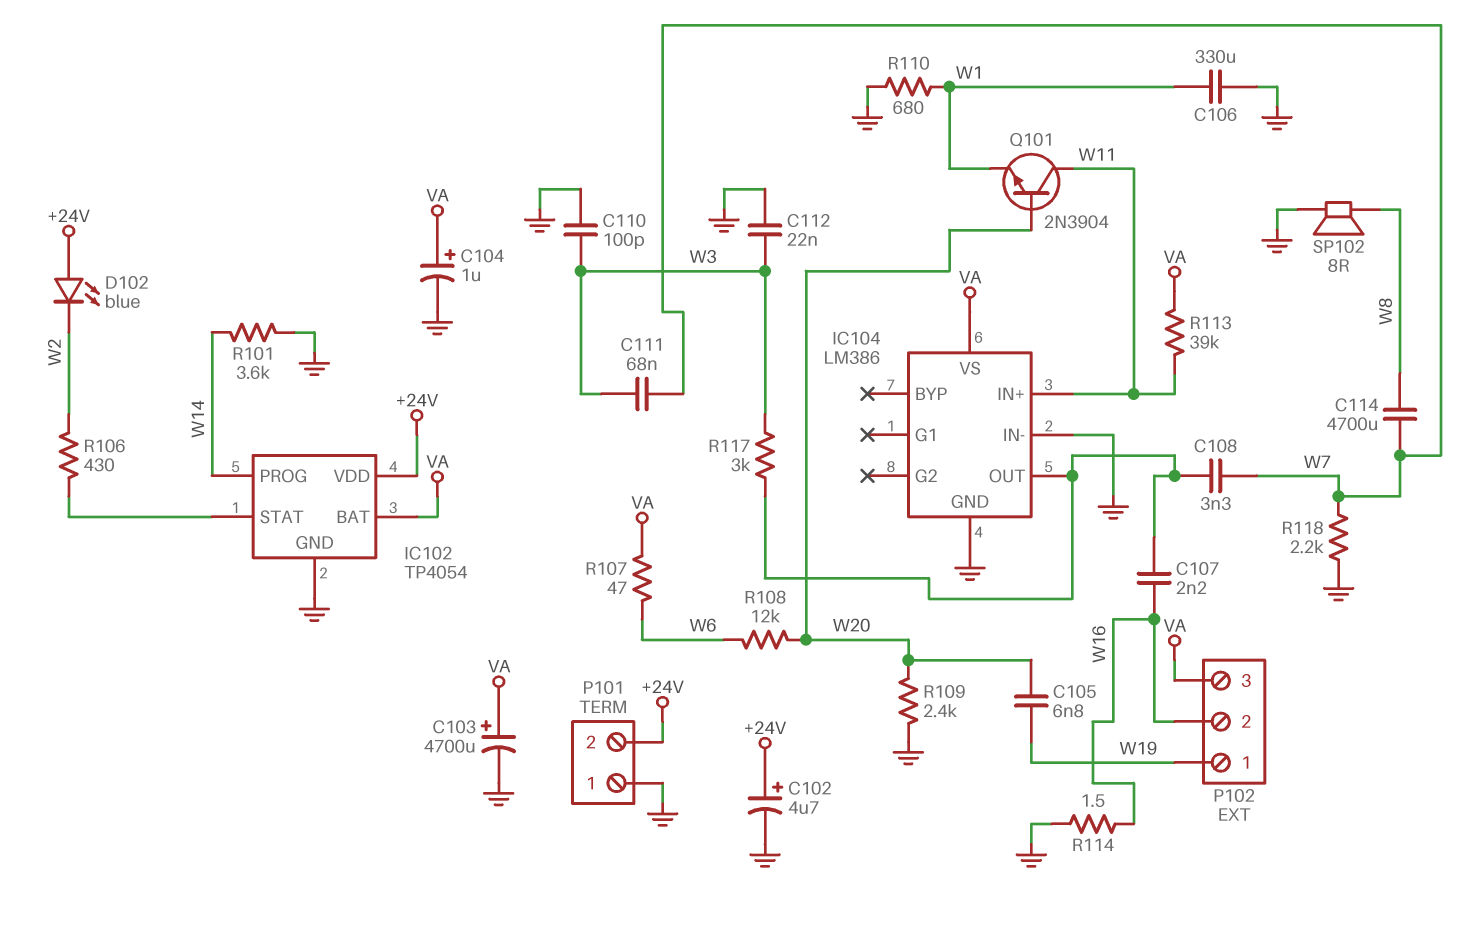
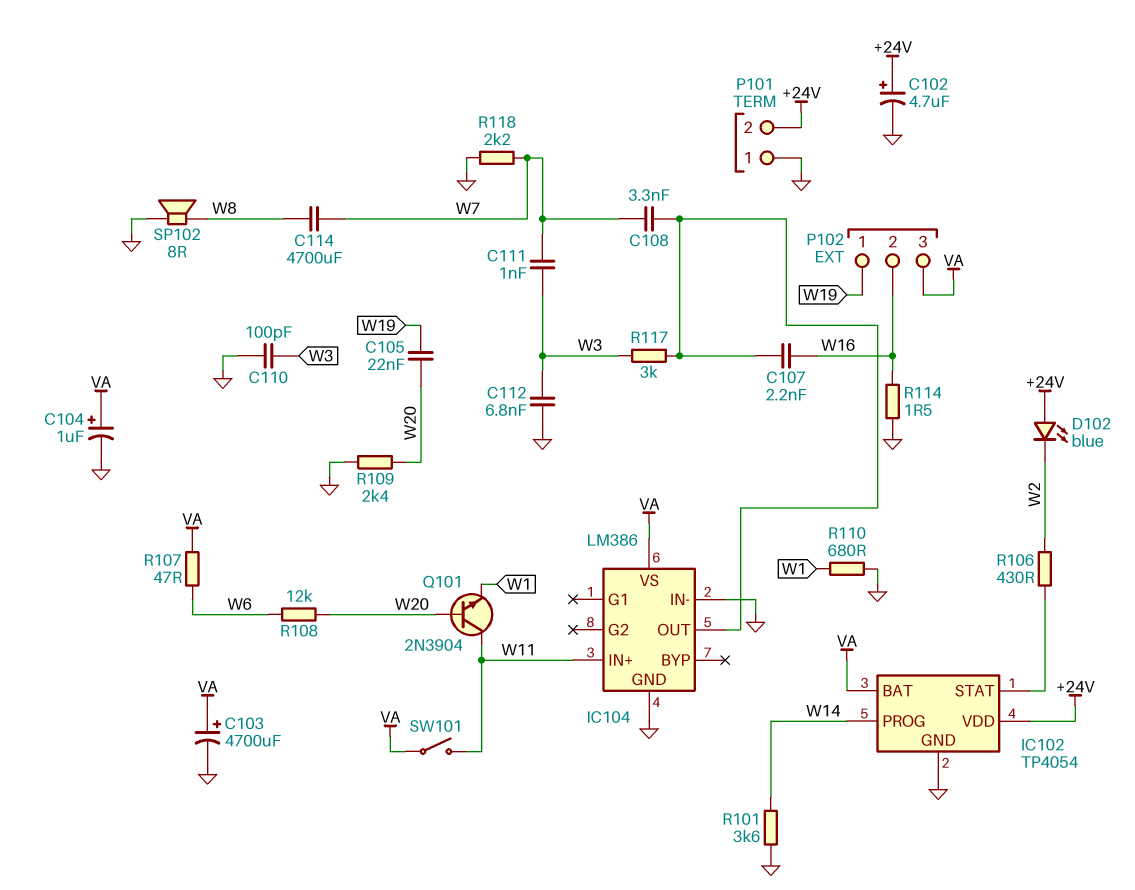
C105: 6.8nF (W19, W20) -> 22nF (W19, W20)
C106: 330uF (GND, W1) -> none
C111: 68nF (W3, W7) -> 1nF (W3, W7)
C112: 22nF (GND, W3) -> 6.8nF (GND, W3)
R113: 39k (VA, W11) -> none
SW101: none -> switch (VA, W11)

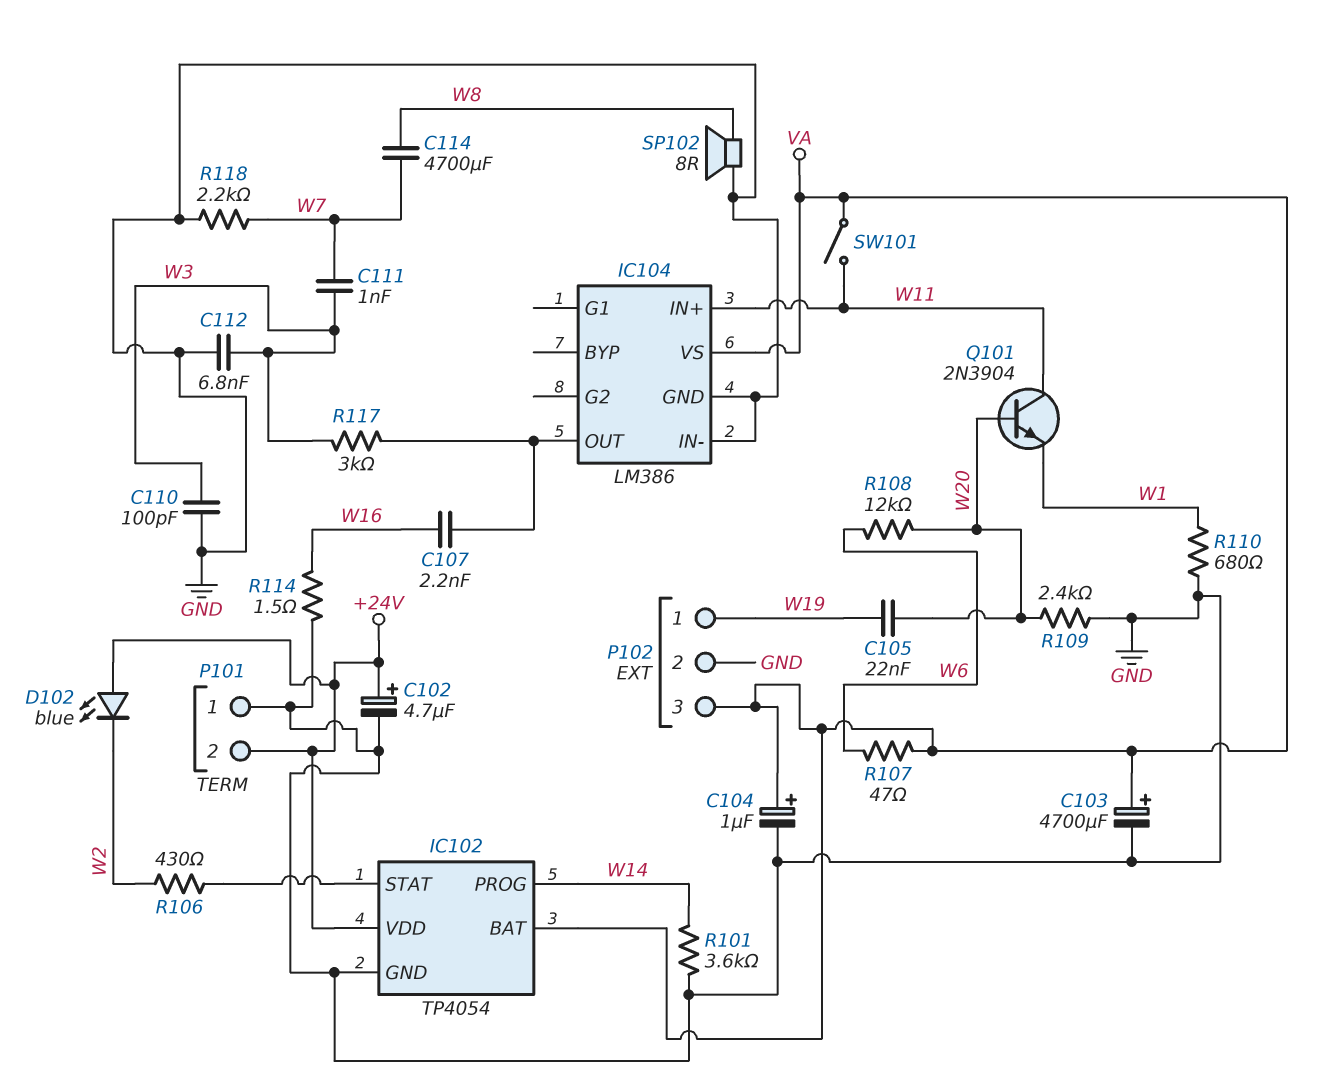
C108: 3.3nF (IC104/OUT, W7) -> none
P102 pin 2: W16 -> GND

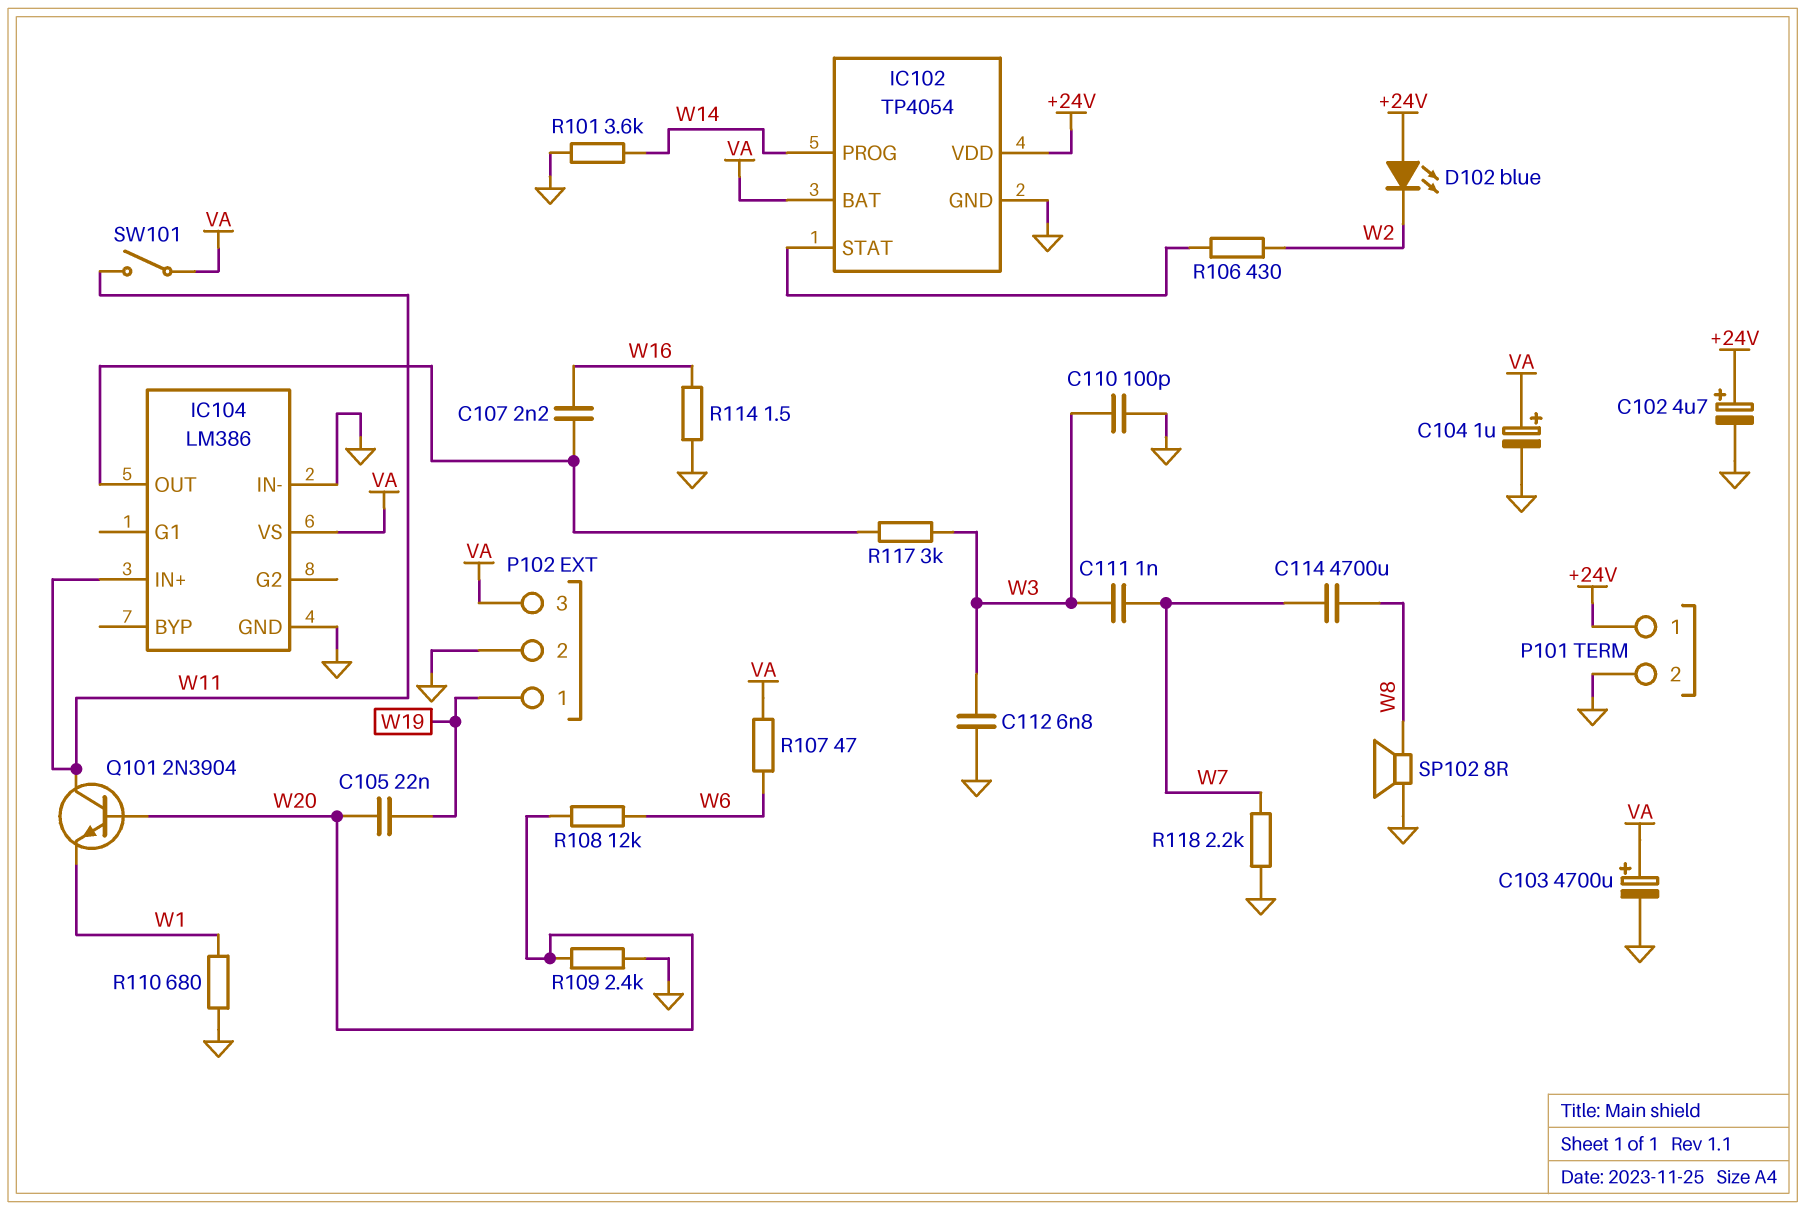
P101 pin 1: GND -> +24V
P101 pin 2: +24V -> GND

